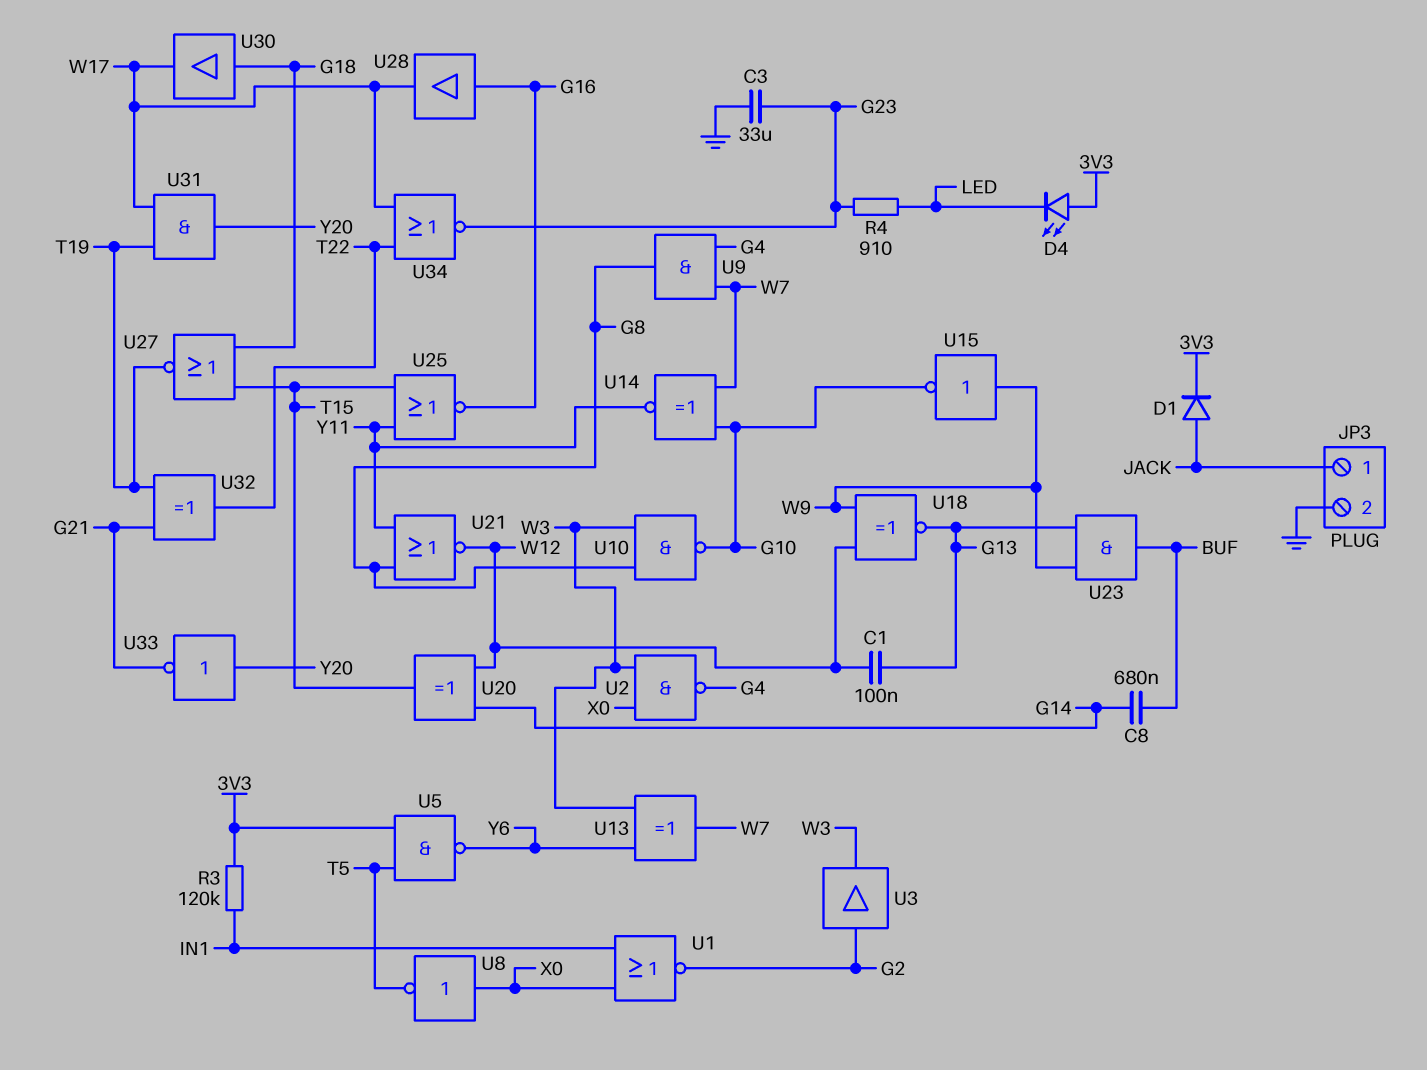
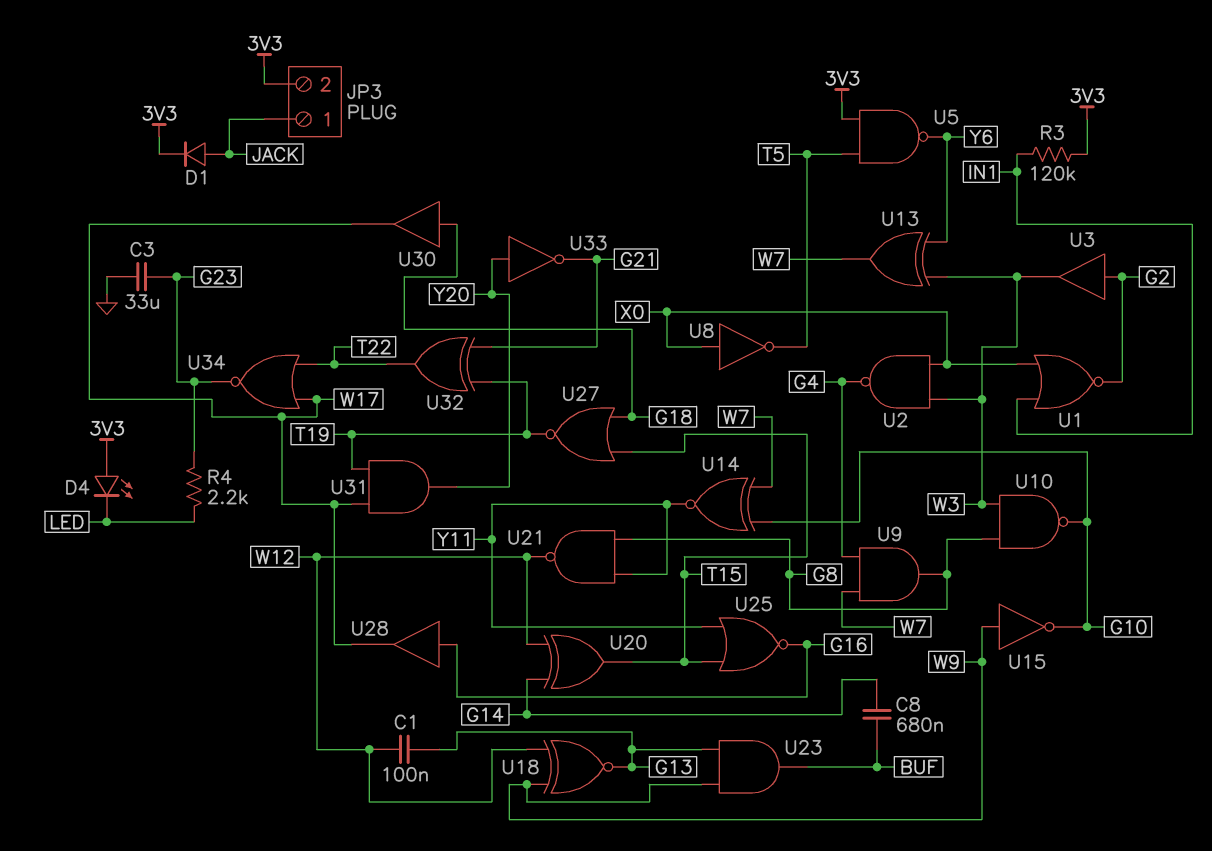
JP3 pin 2: GND -> 3V3
R4: 910 (G23, LED) -> 2.2k (G23, LED)
U21: NOR (in G8, in Y11, out W12) -> NAND (in G8, in Y11, out W12)

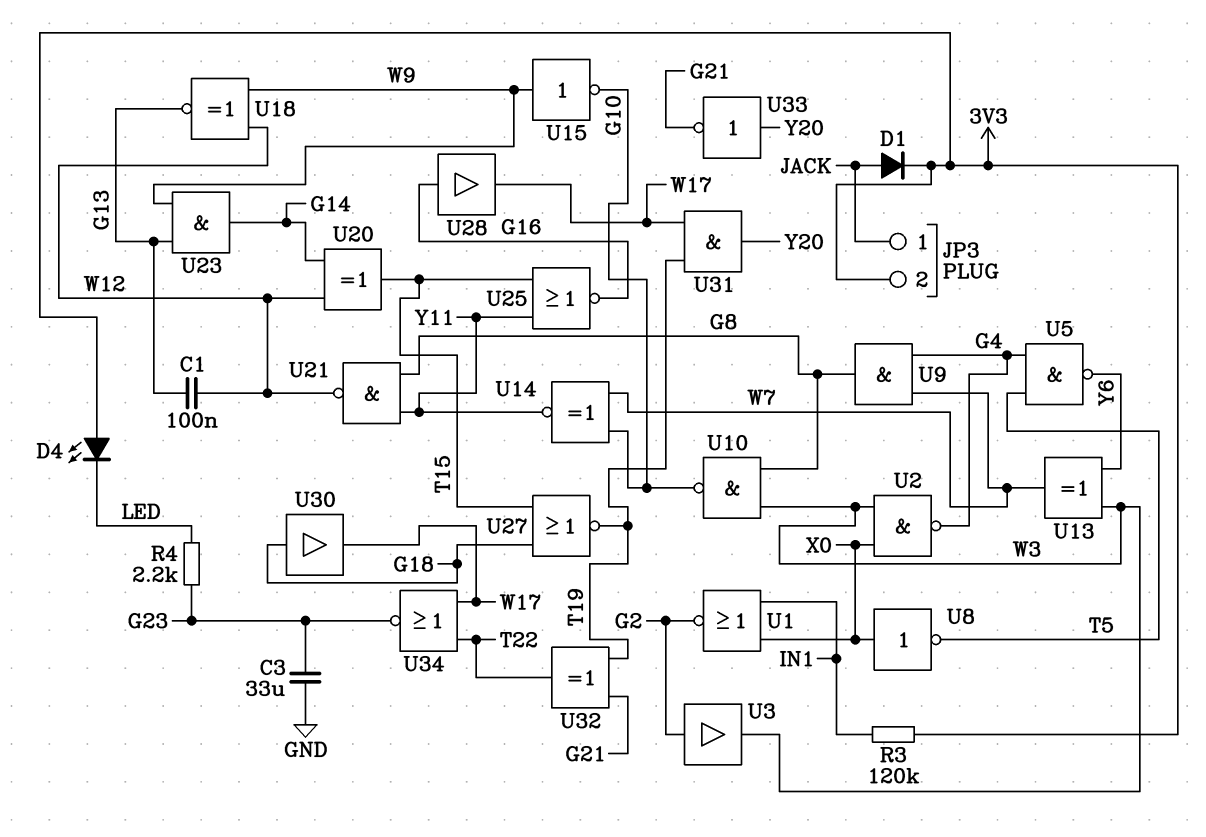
C8: 680nF (BUF, G14) -> none
U5: NAND (in 3V3, in T5, out Y6) -> NAND (in G4, in T5, out Y6)
U23: AND (in G13, in W9, out BUF) -> AND (in G13, in W9, out G14)

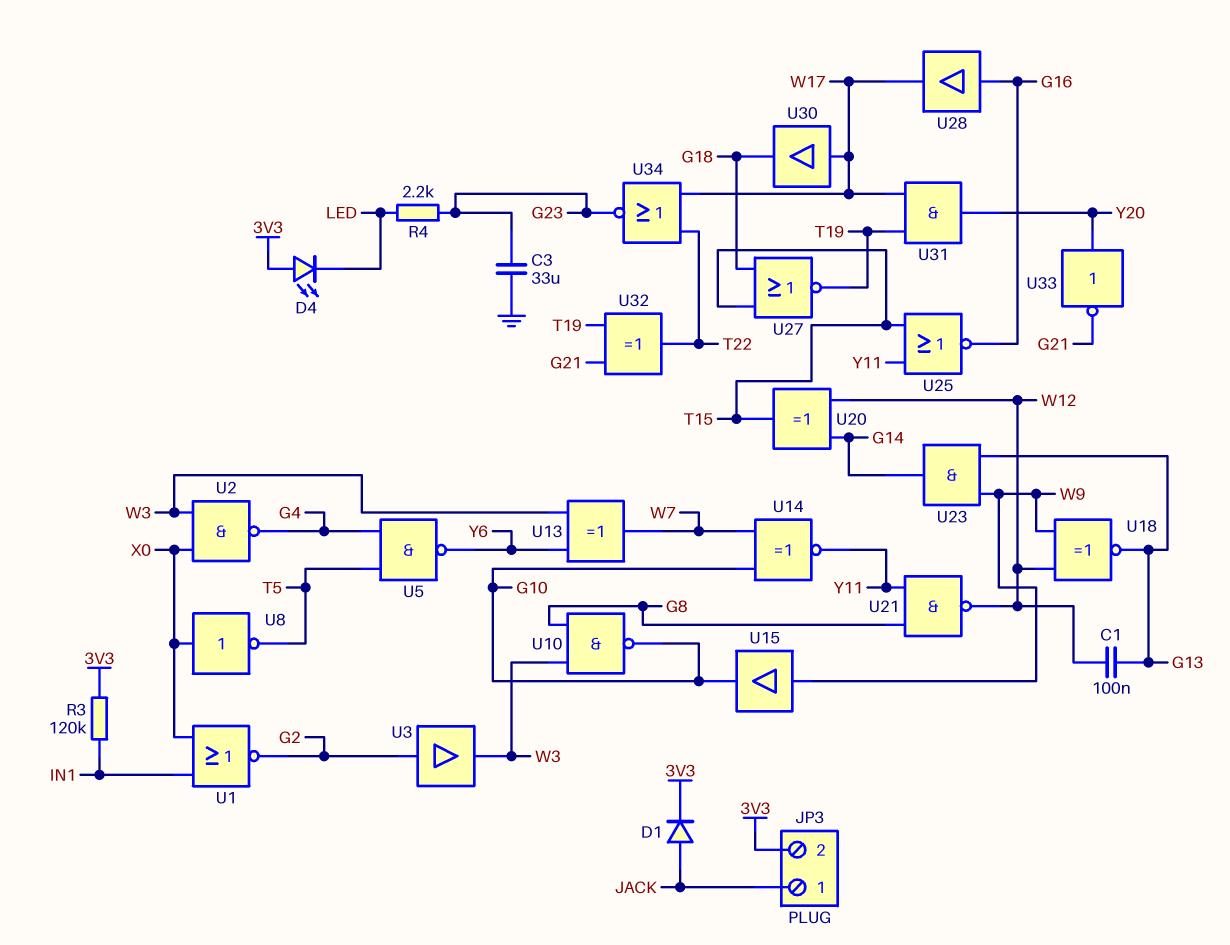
U9: AND (in G4, in W7, out G8) -> none
U15: NOT (in W9, out G10) -> buffer (in W9, out G10)
U30: buffer (in G18, out W17) -> buffer (in W17, out G18)

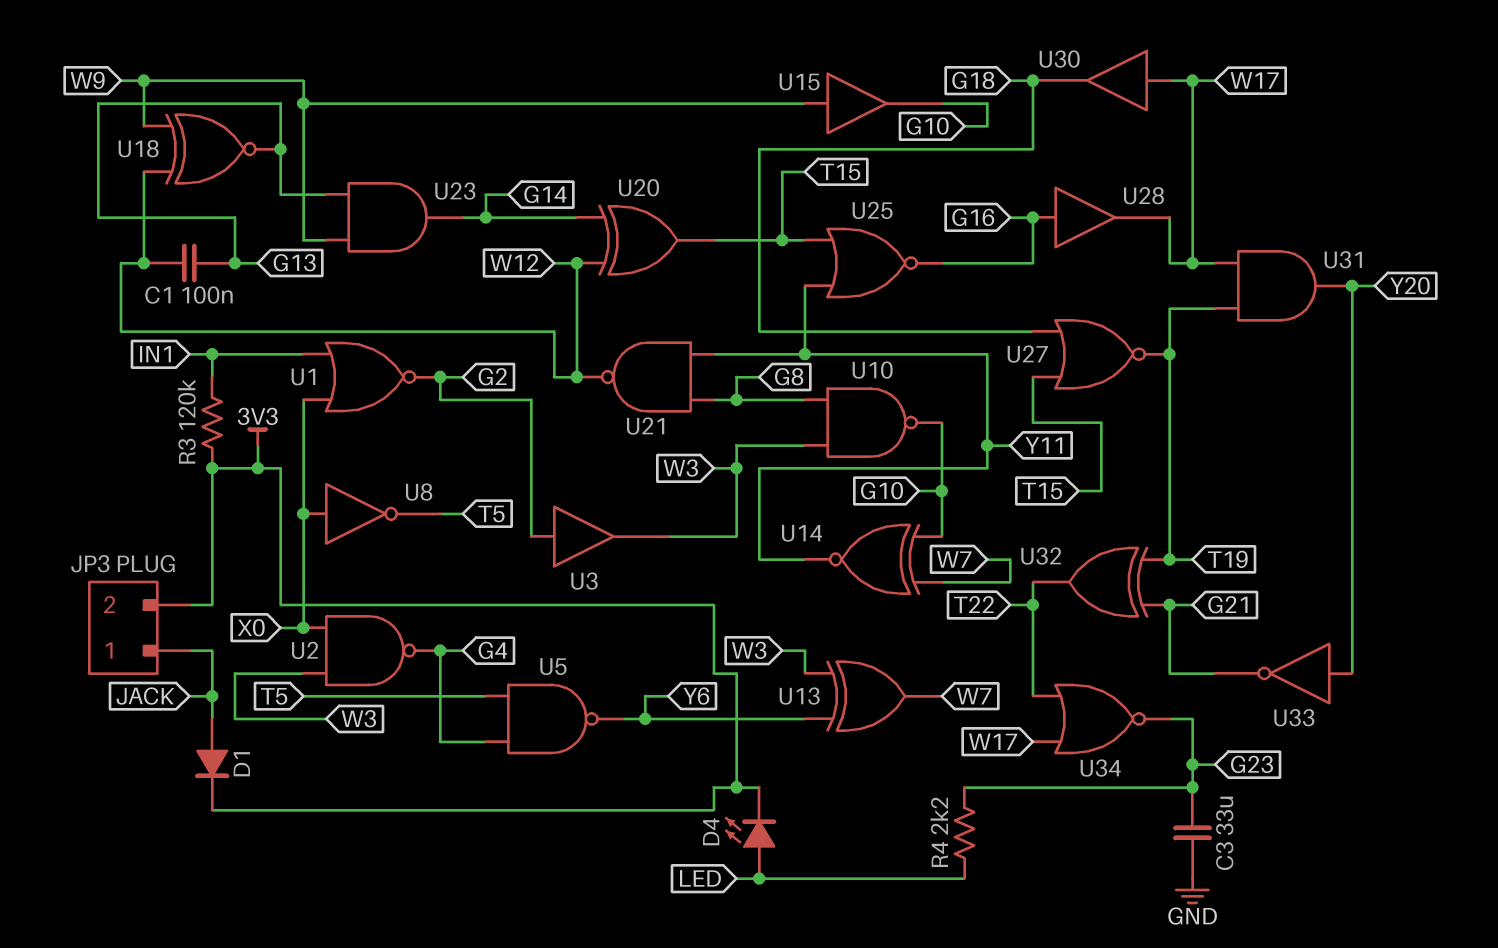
D4: LED (A 3V3, K LED) -> LED (A LED, K 3V3)

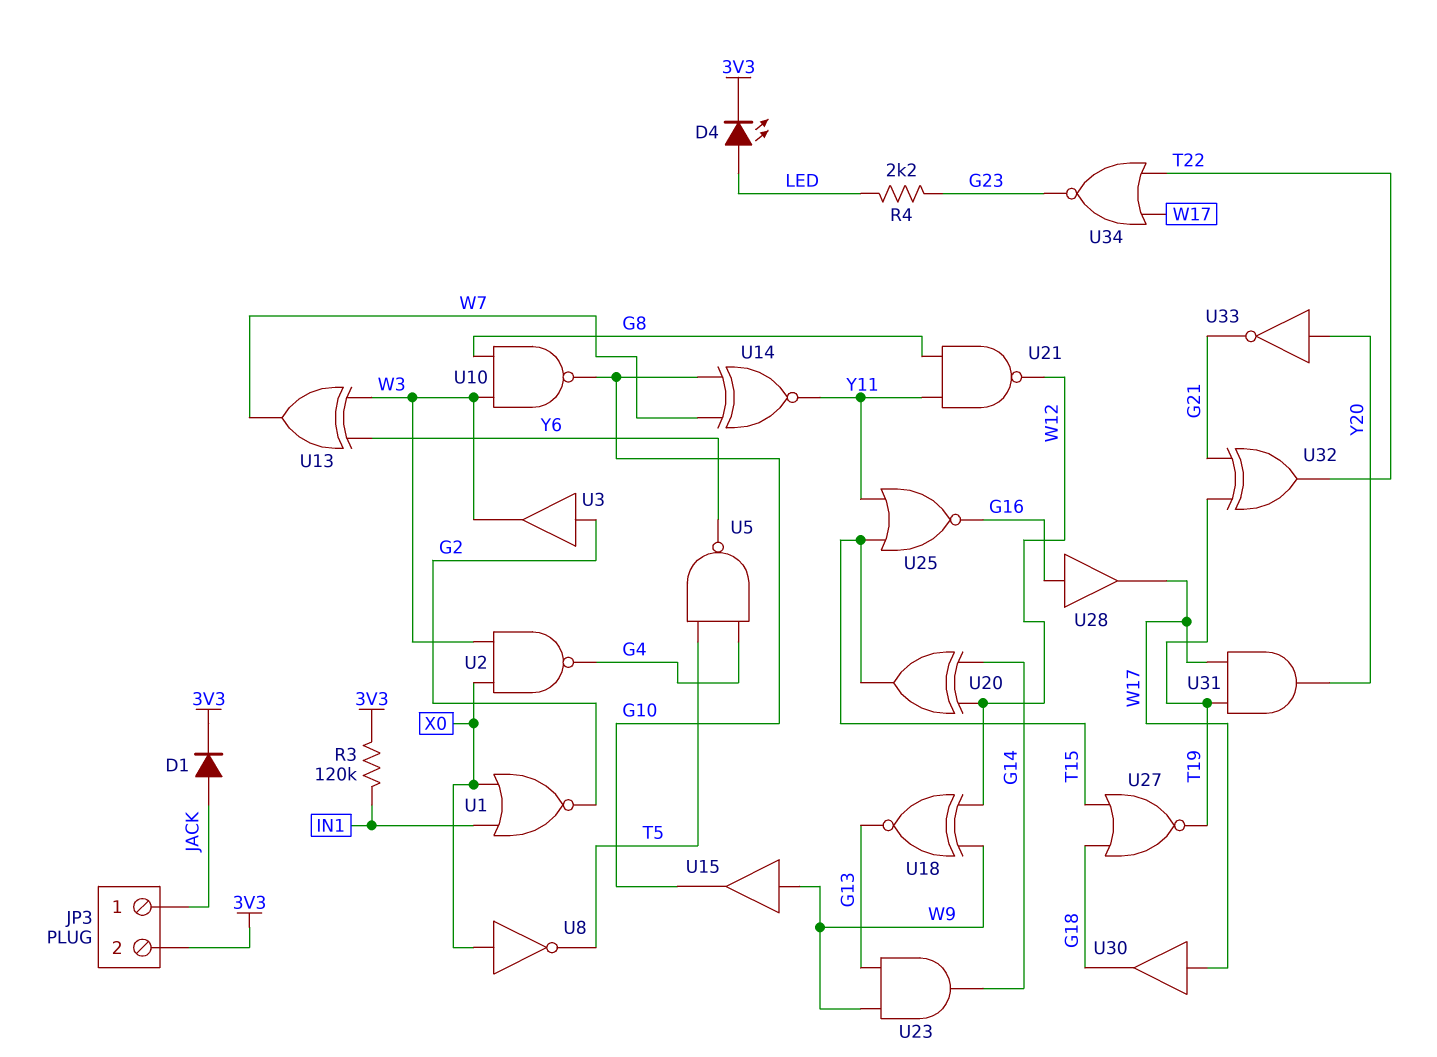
C1: 100nF (G13, W12) -> none
C3: 33uF (G23, GND) -> none

